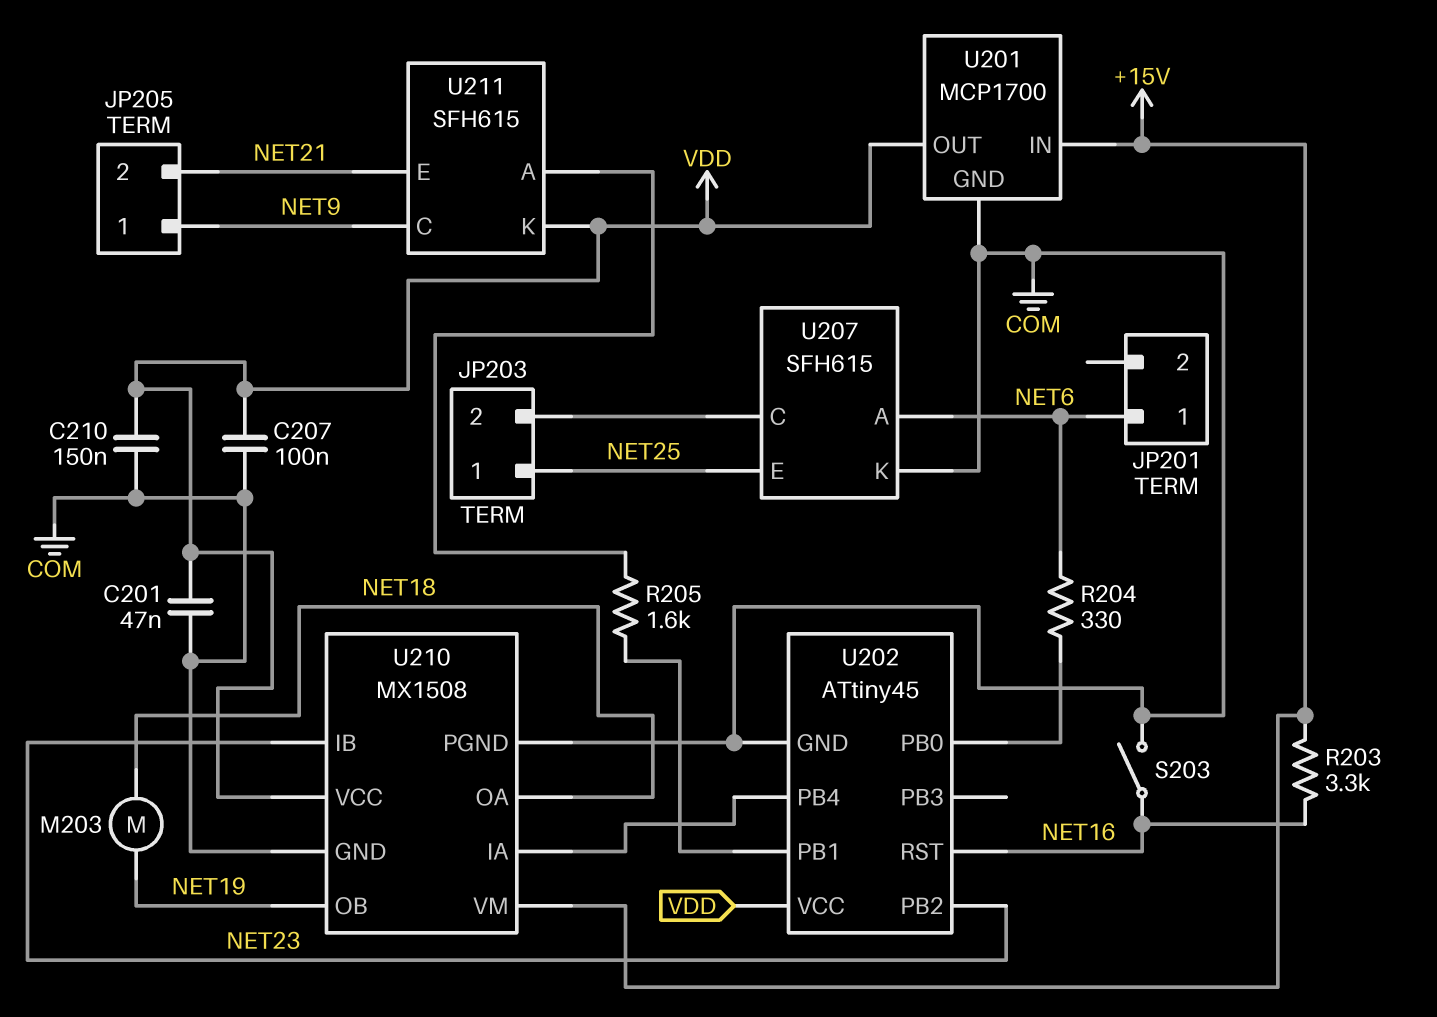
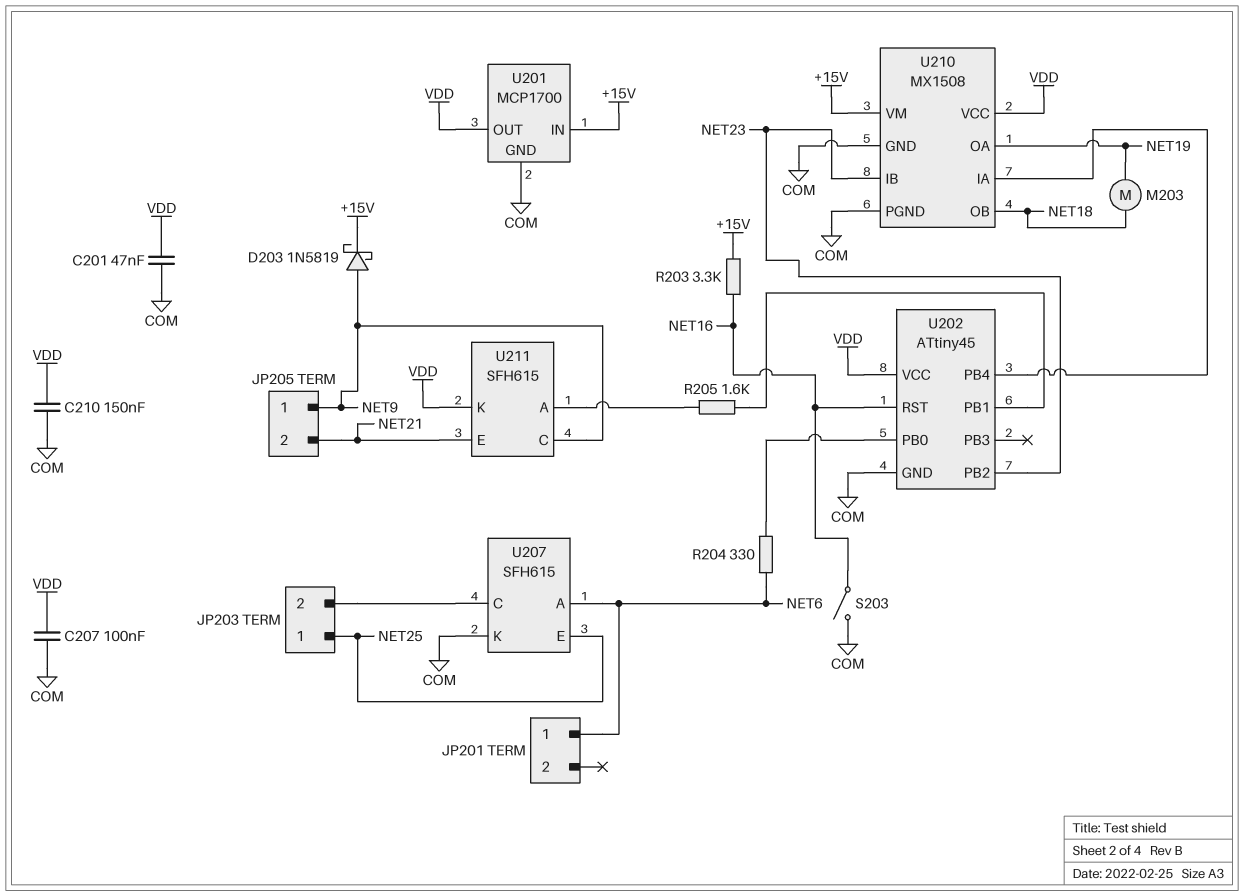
D203: none -> schottky 1N5819 (A NET9, K +15V)
U210 pin OA: NET18 -> NET19
U210 pin OB: NET19 -> NET18

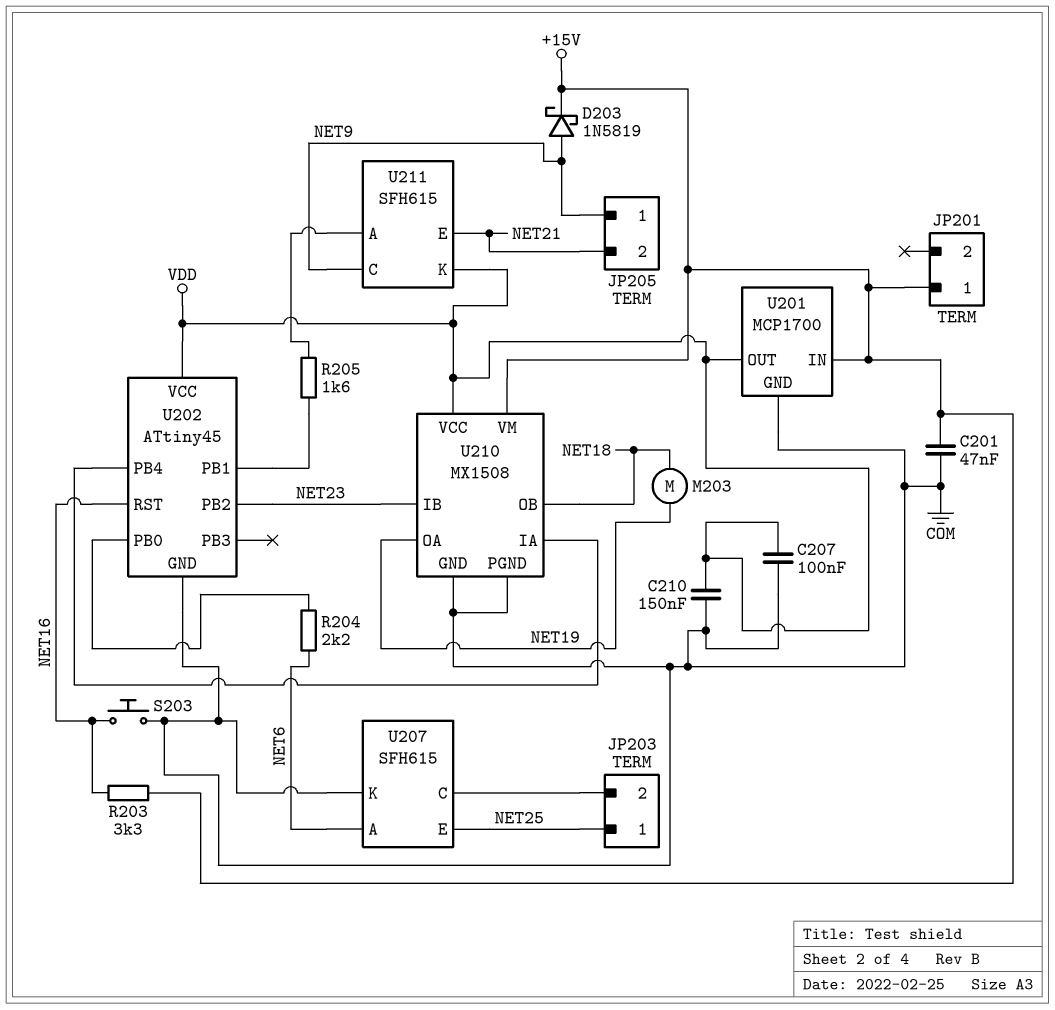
C201: 47nF (COM, VDD) -> 47nF (+15V, COM)
JP201 pin 1: NET6 -> +15V
R204: 330 (NET6, U202/PB0) -> 2.2k (NET6, U202/PB0)
S203: switch (COM, NET16) -> button (COM, NET16)

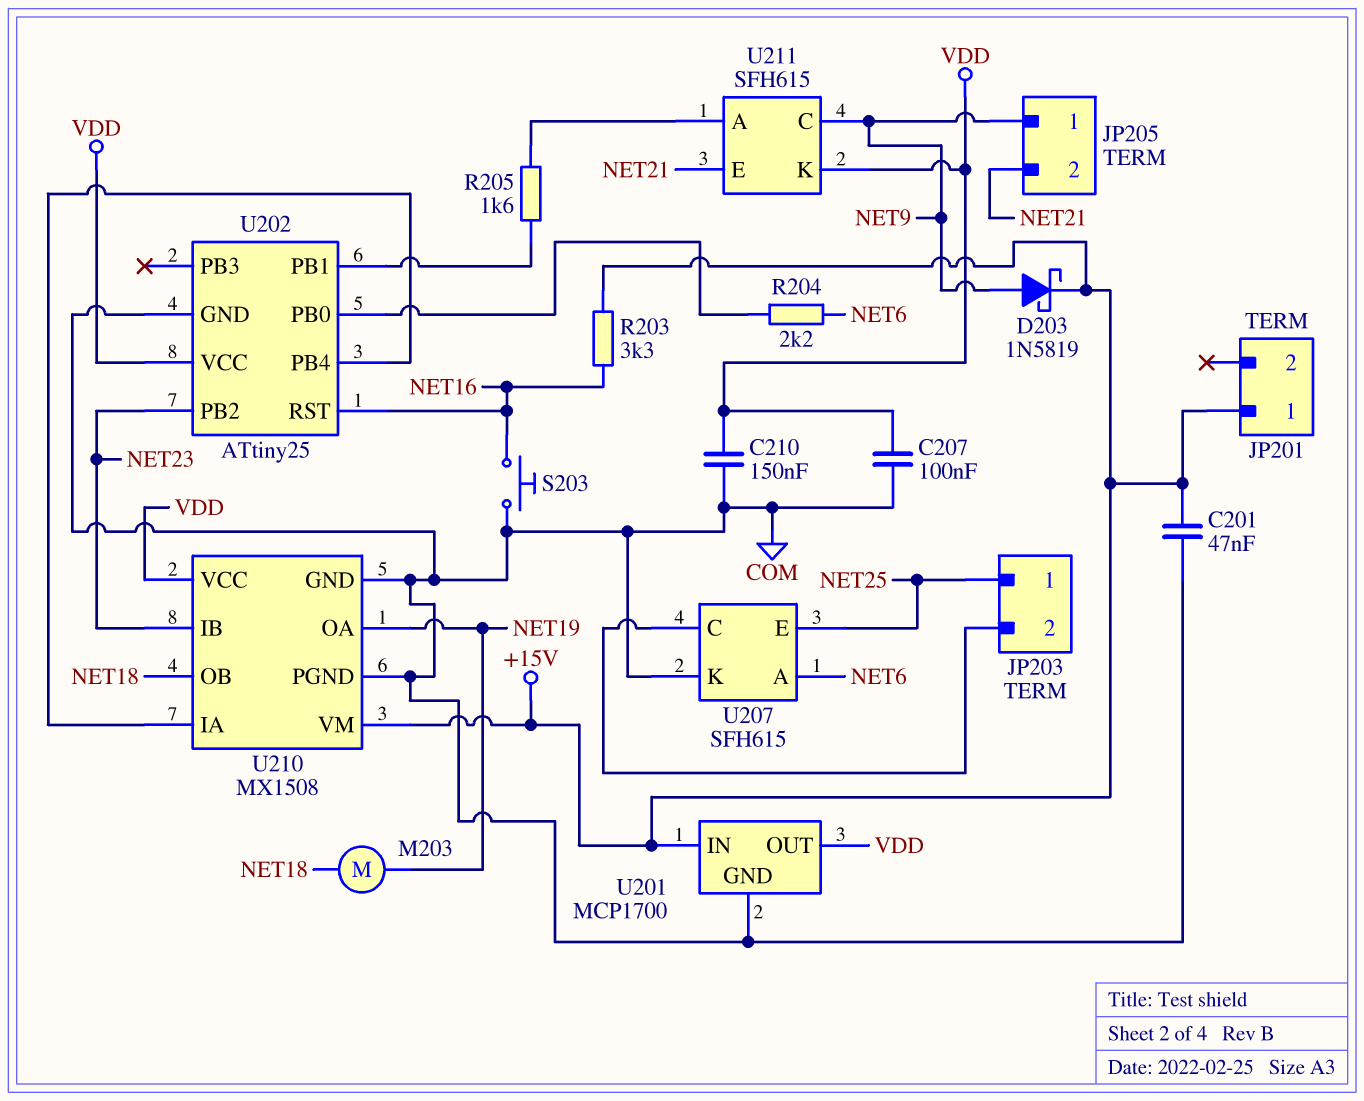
U202: ATtiny45 -> ATtiny25

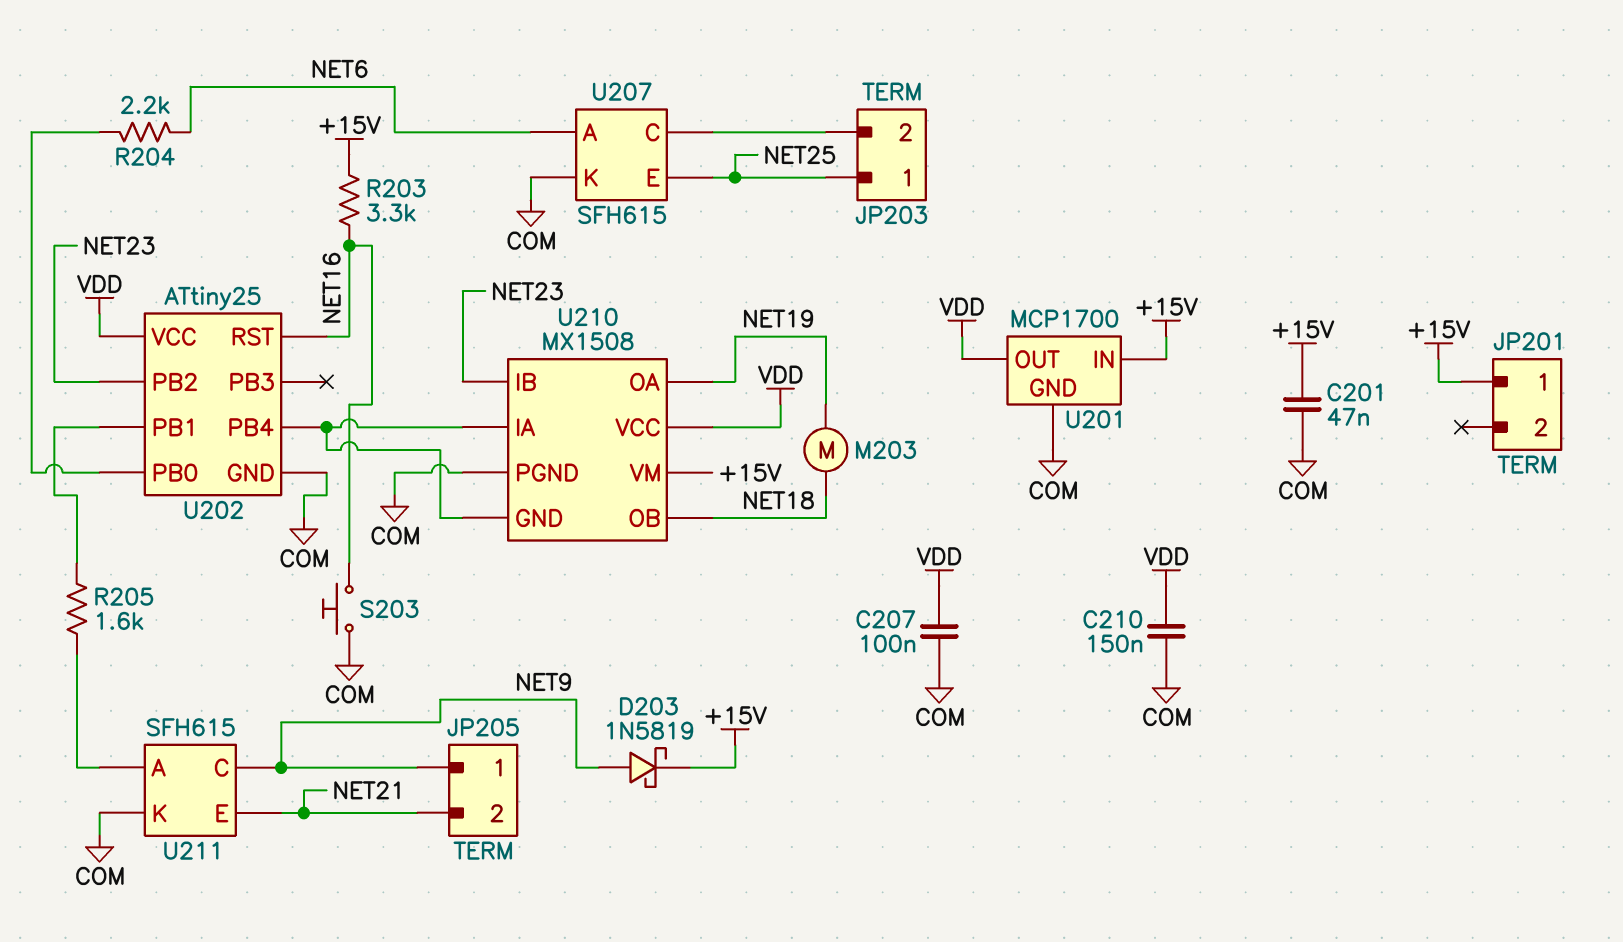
U210 pin GND: COM -> U202/PB4
U211 pin K: VDD -> COM

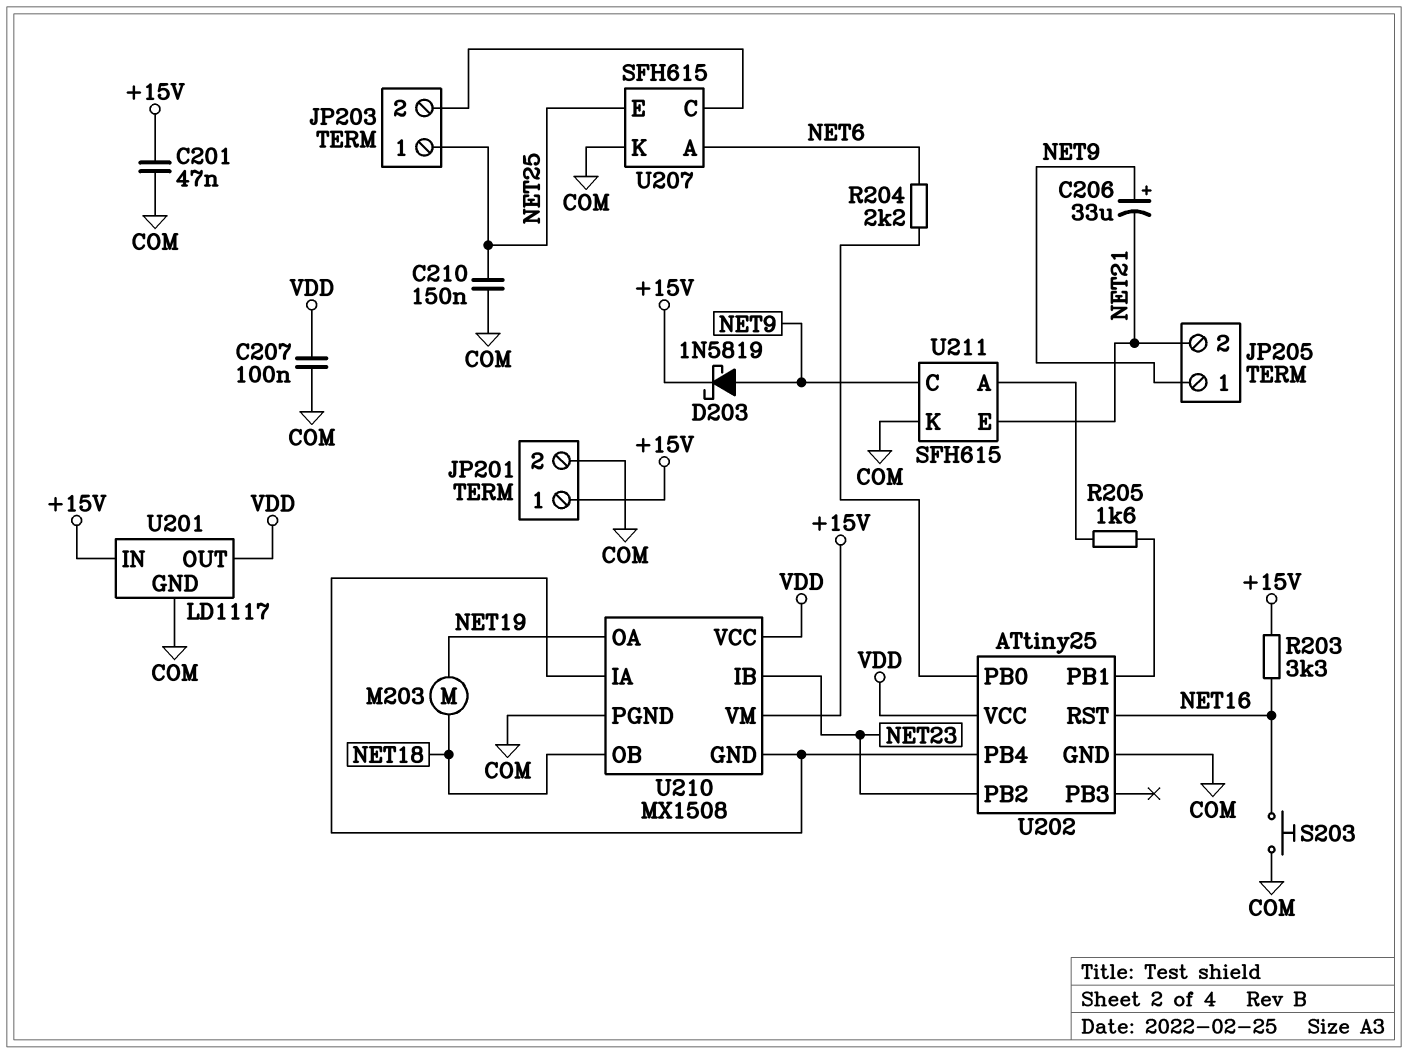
C206: none -> 33uF (plus NET9, minus NET21)
C210: 150nF (COM, VDD) -> 150nF (COM, NET25)
JP201 pin 2: none -> COM
U201: MCP1700 -> LD1117

